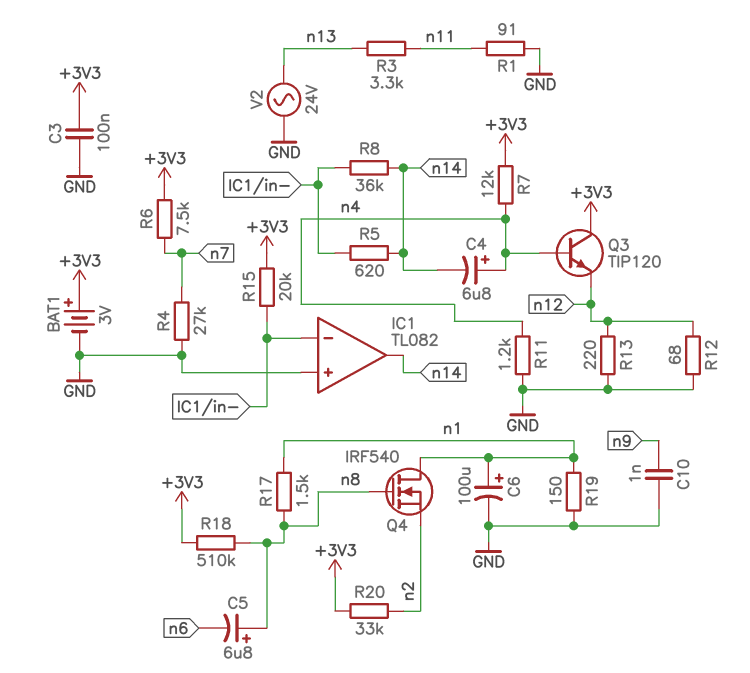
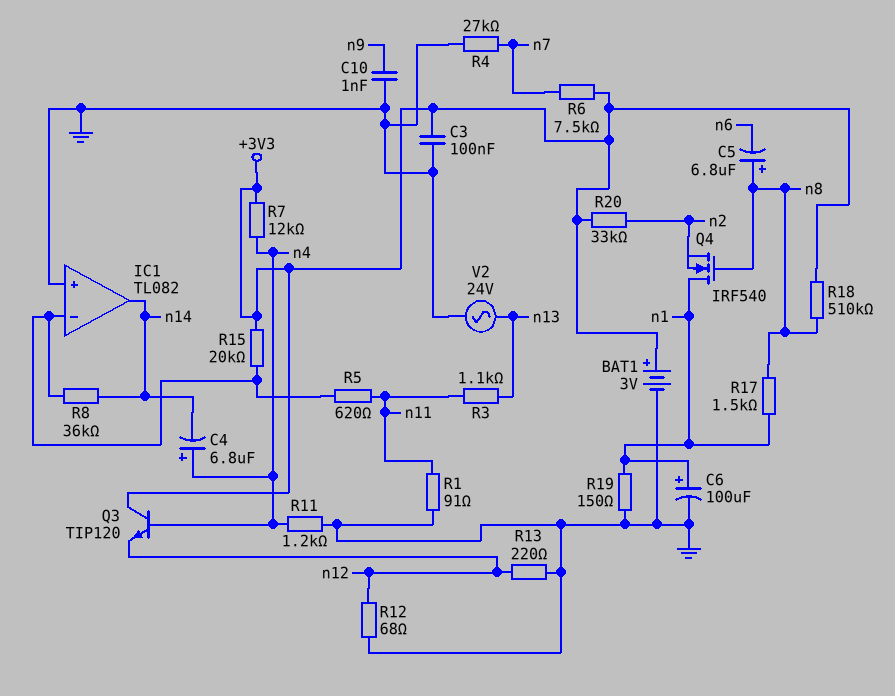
R3: 3.3k (n11, n13) -> 1.1k (n11, n13)
R5: 620 (IC1/in-, n14) -> 620 (IC1/in-, n11)

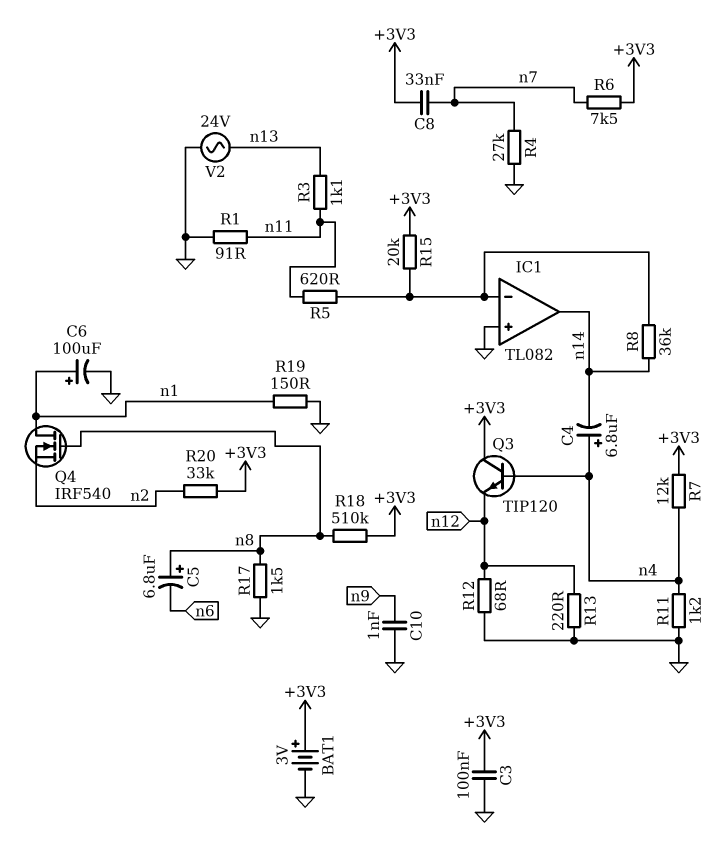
C8: none -> 33nF (+3V3, n7)
R17: 1.5k (n1, n8) -> 1.5k (GND, n8)

